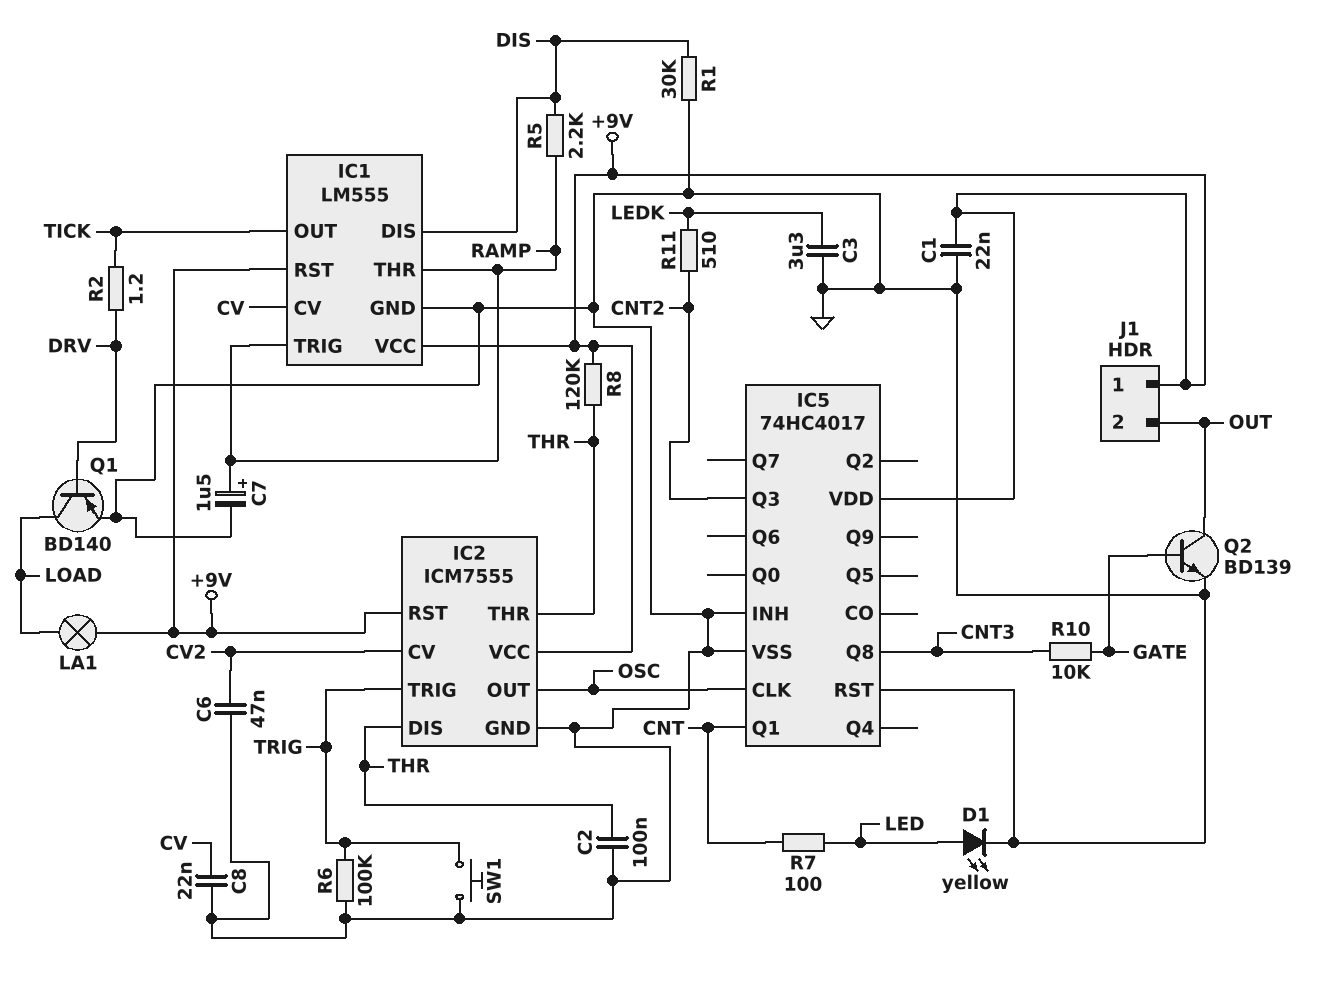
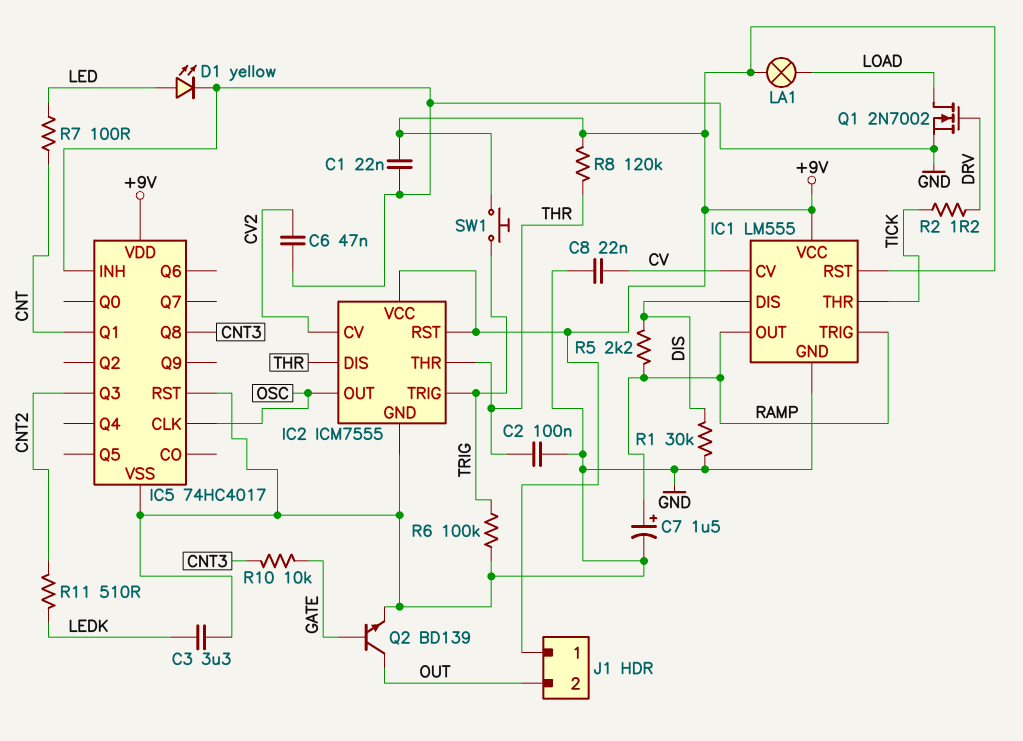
IC1 pin OUT: TICK -> RAMP
IC1 pin THR: RAMP -> TICK
Q1: PNP BD140 (B DRV, C LOAD, E GND) -> NMOS 2N7002 (G DRV, D LOAD, S GND)
SW1: button (GND, TRIG) -> button (+9V, TRIG)

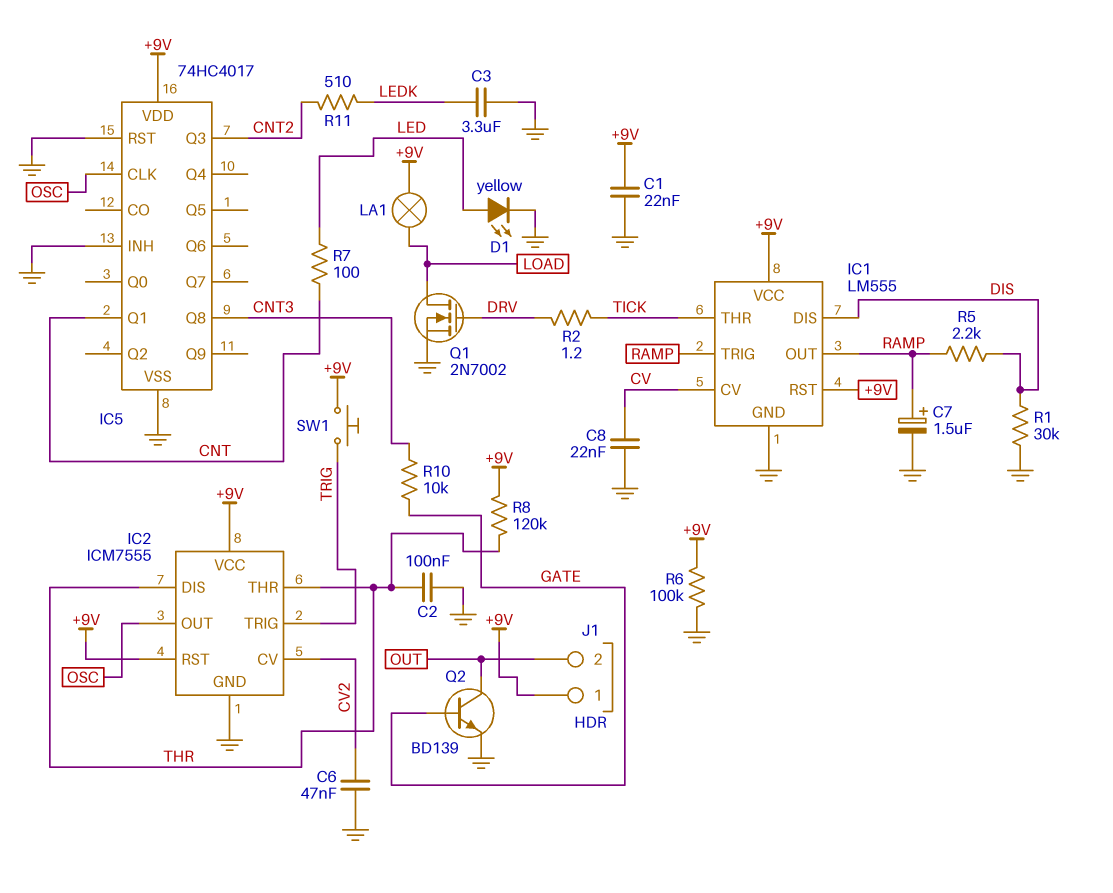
R6: 100k (GND, TRIG) -> 100k (+9V, GND)

